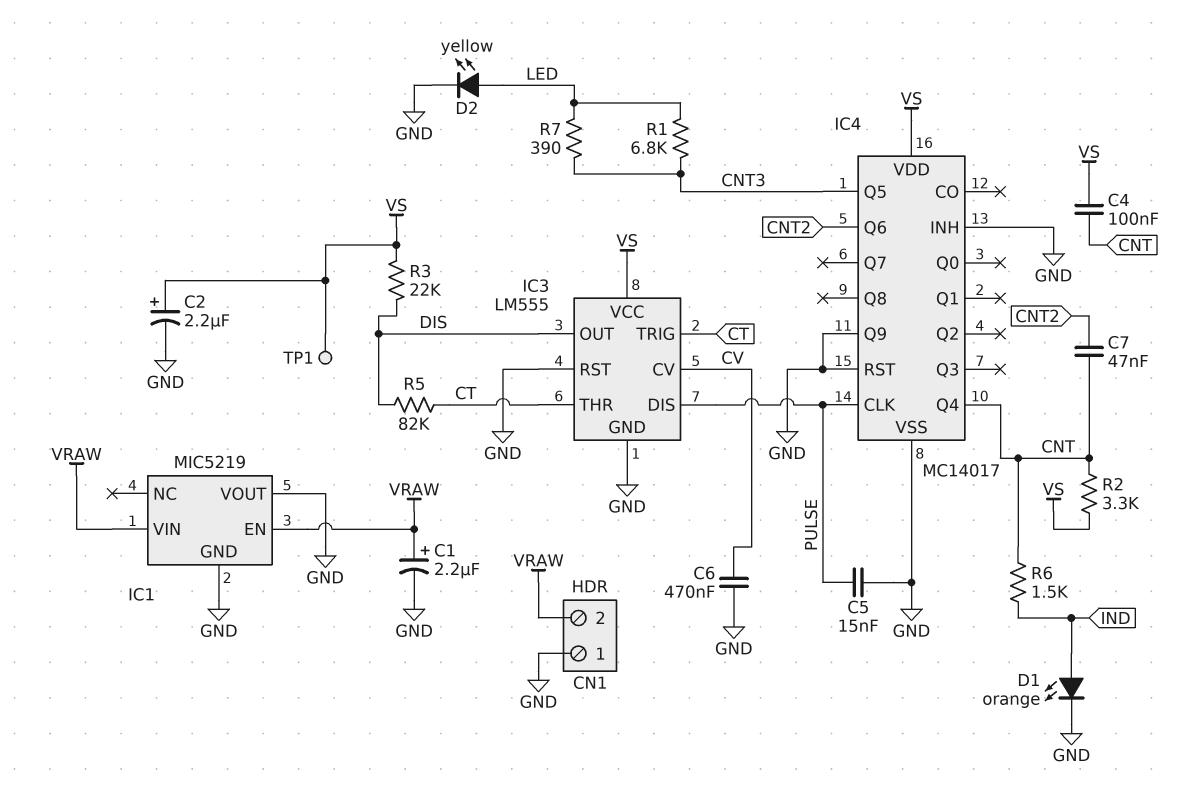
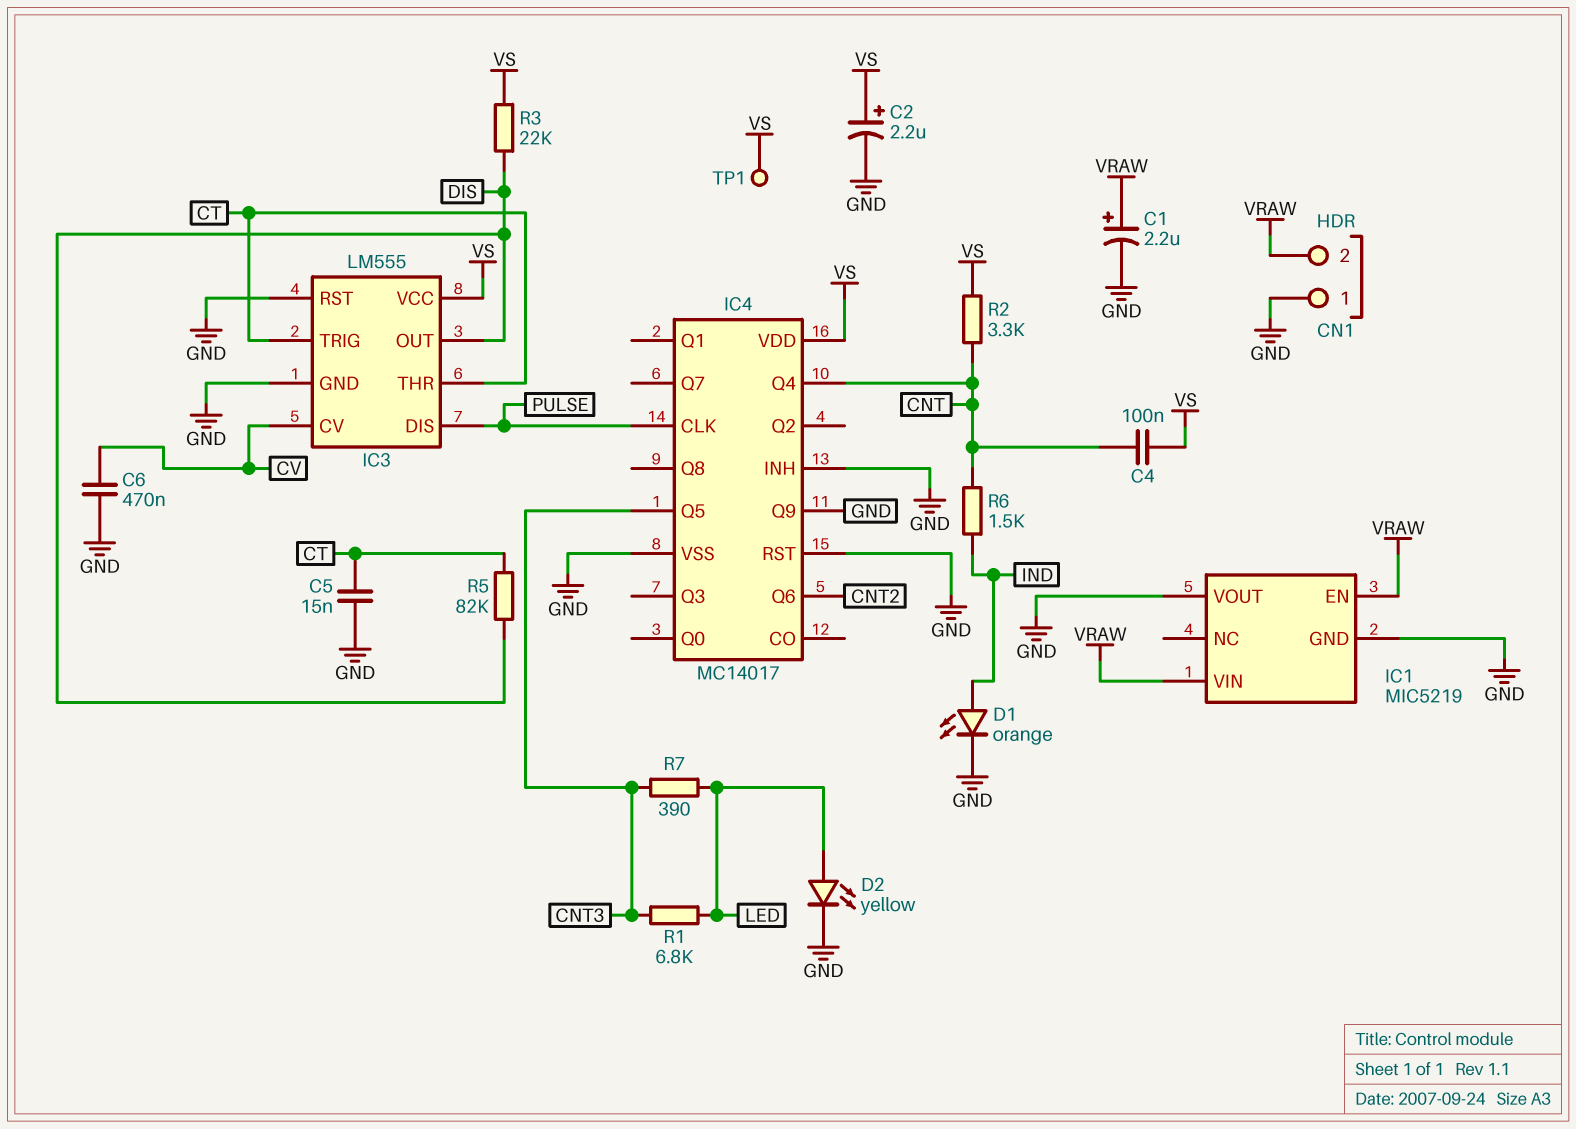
C5: 15nF (GND, PULSE) -> 15nF (CT, GND)
C7: 47nF (CNT, CNT2) -> none

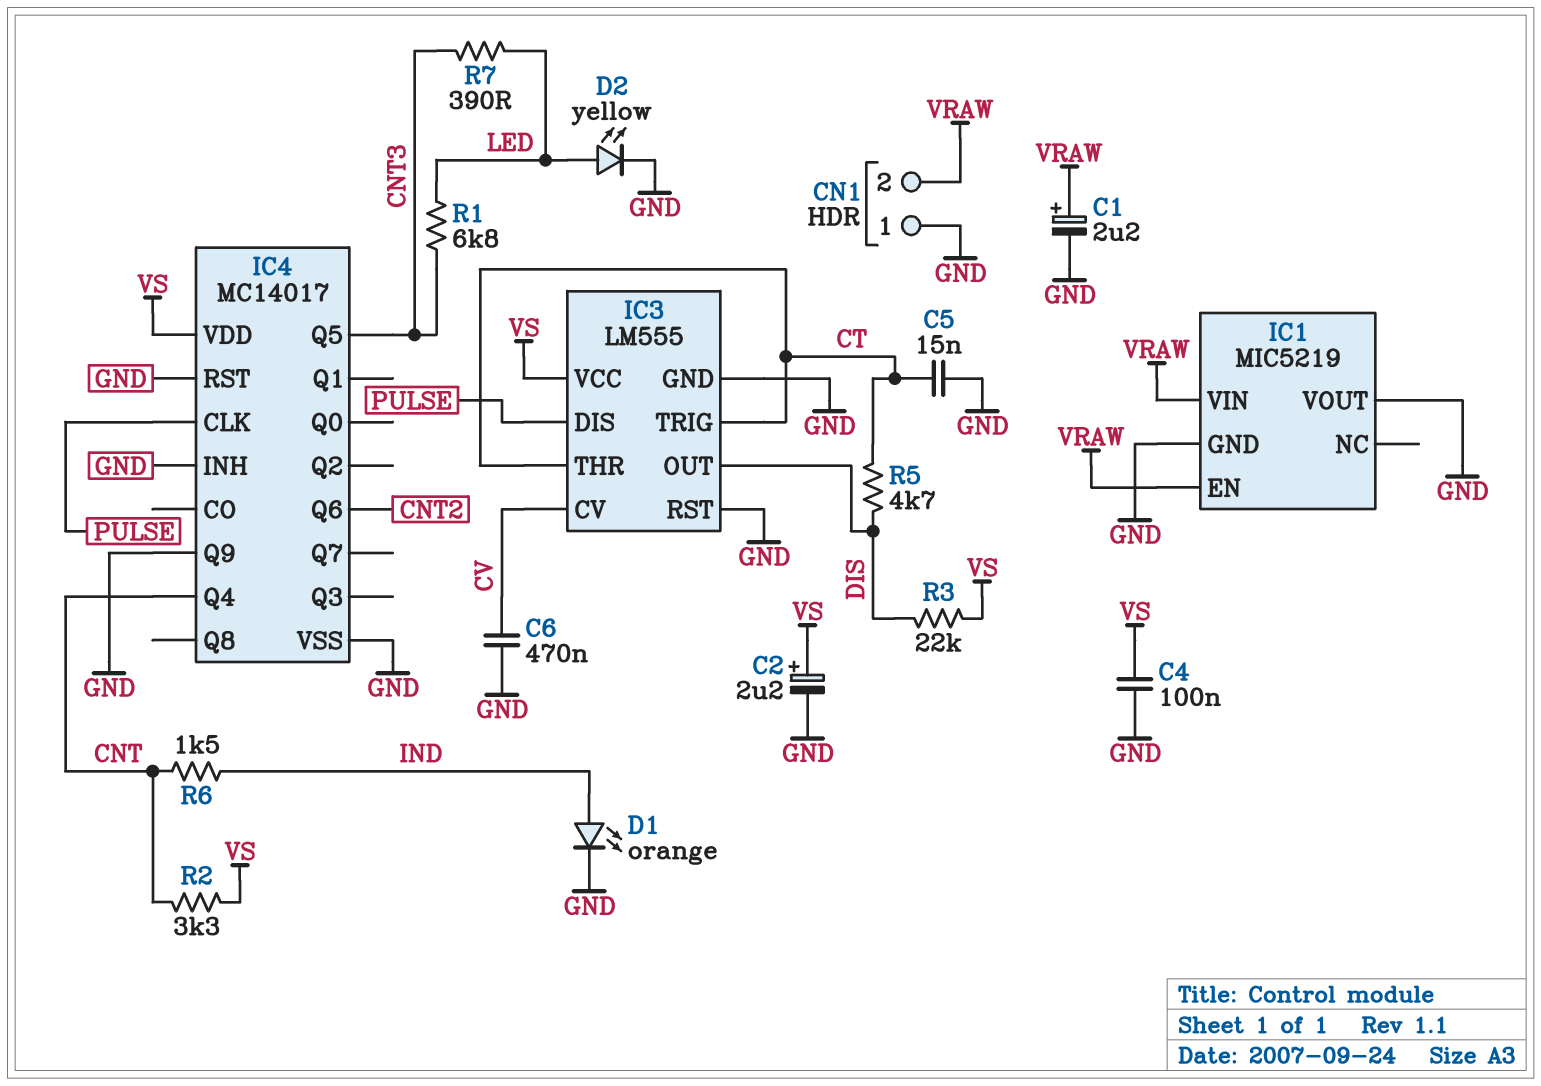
C4: 100nF (CNT, VS) -> 100nF (GND, VS)
R5: 82k (CT, DIS) -> 4.7k (CT, DIS)
TP1: test point (VS) -> none

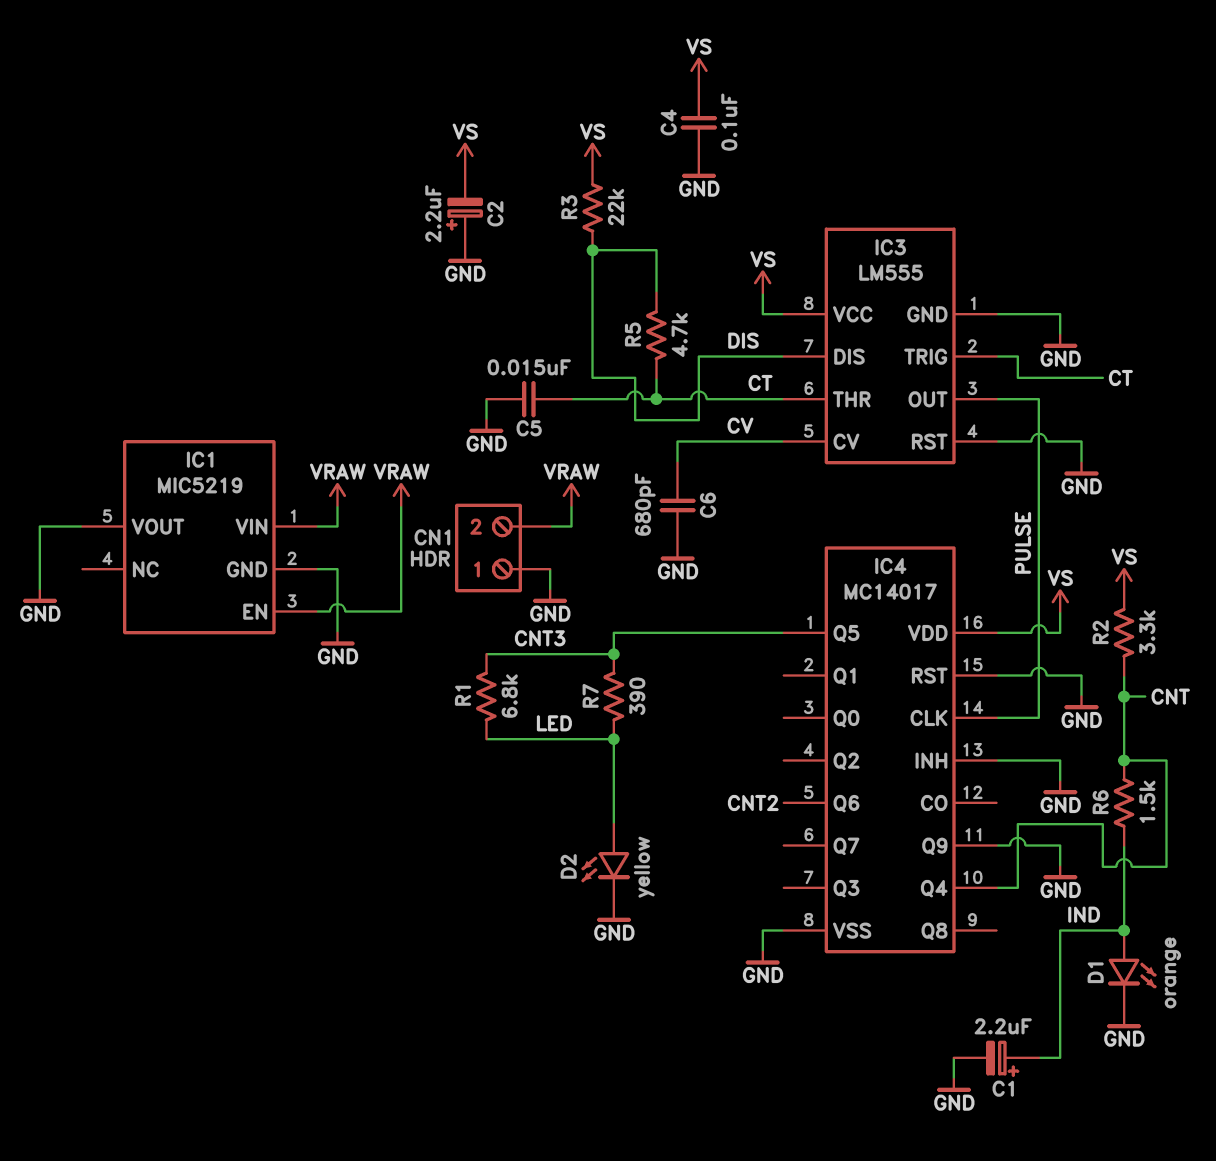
C1: 2.2uF (plus VRAW, minus GND) -> 2.2uF (plus IND, minus GND)
C2: 2.2uF (plus VS, minus GND) -> 2.2uF (plus GND, minus VS)
C6: 470nF (CV, GND) -> 680pF (CV, GND)
IC3 pin DIS: PULSE -> DIS
IC3 pin OUT: DIS -> PULSE

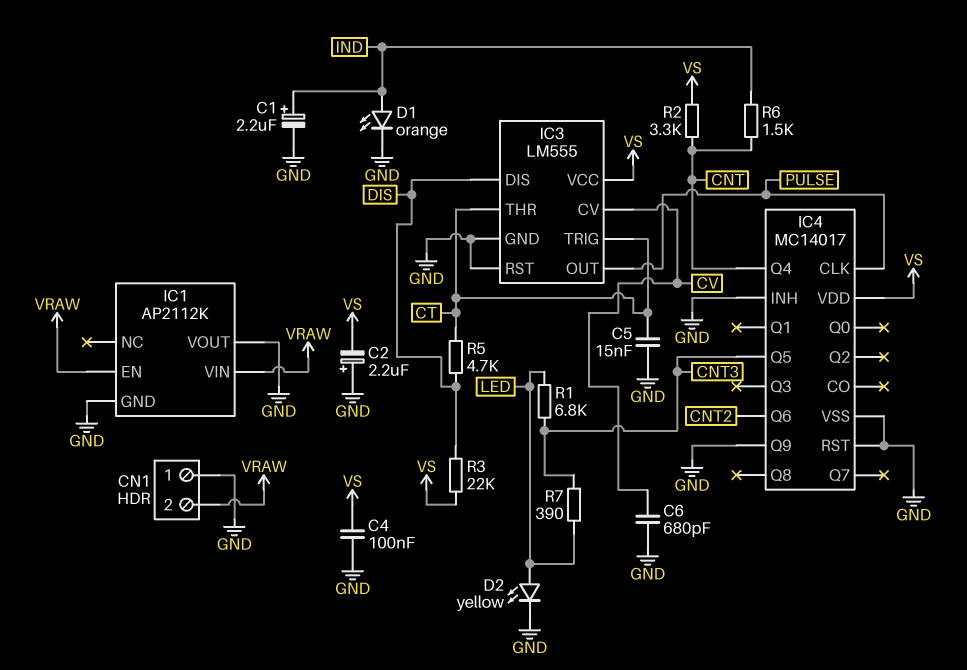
IC1: MIC5219 -> AP2112K

